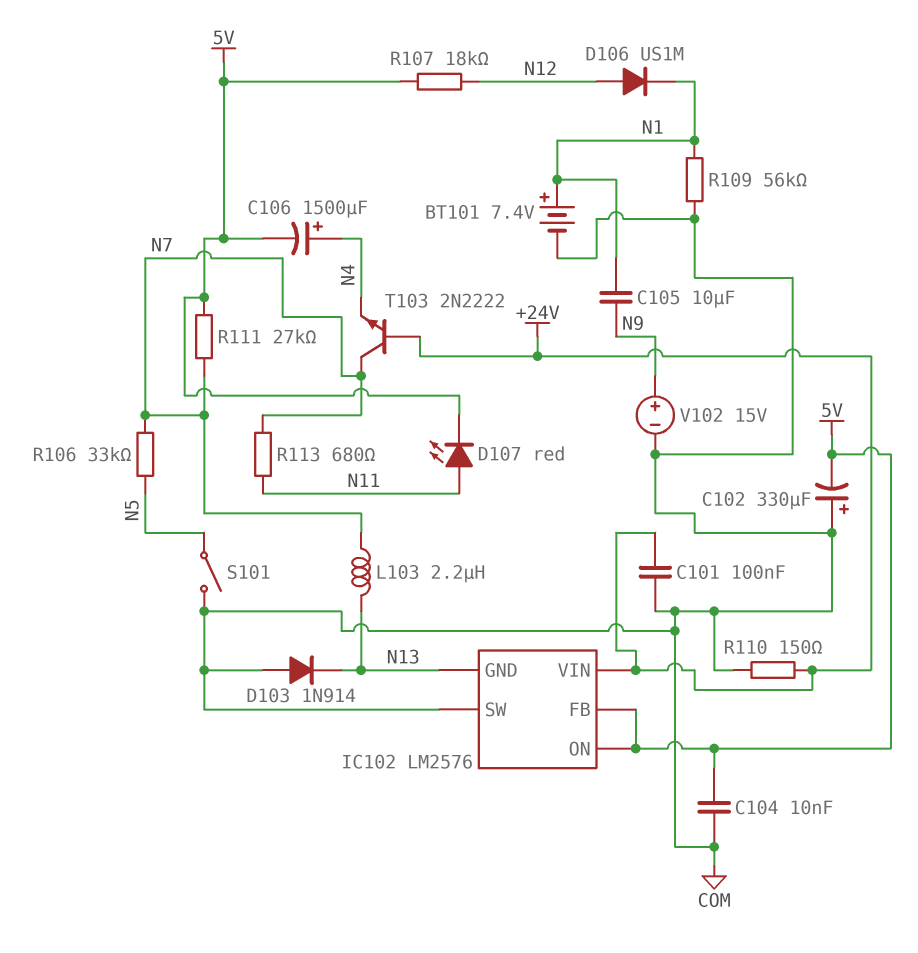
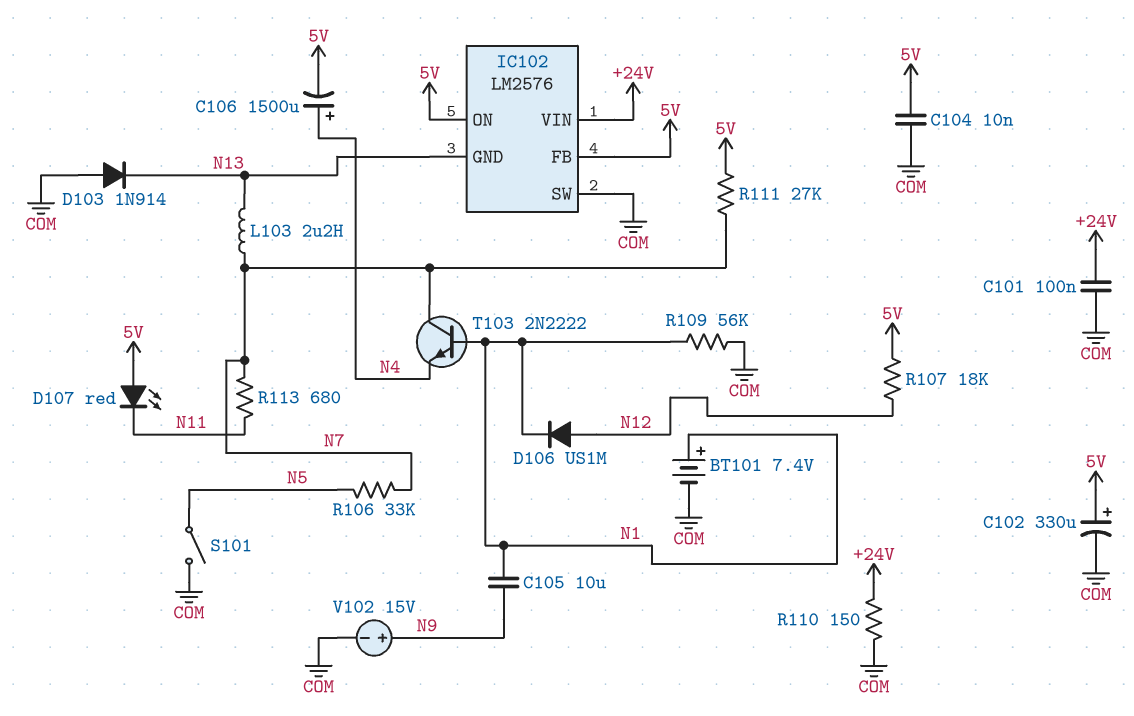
C102: 330uF (plus COM, minus 5V) -> 330uF (plus 5V, minus COM)
D107: LED red (A N11, K 5V) -> LED red (A 5V, K N11)
T103: NPN 2N2222 (B +24V, C N7, E N4) -> NPN 2N2222 (B N1, C N7, E N4)

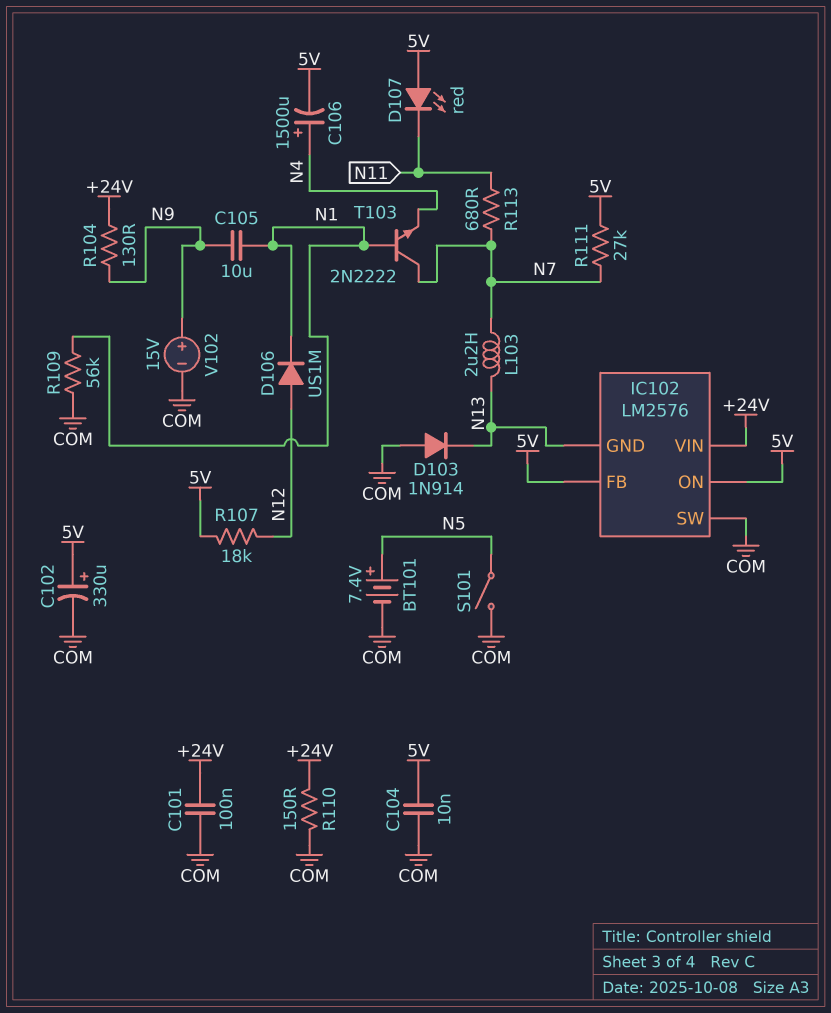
BT101: 7.4V (plus N1, minus COM) -> 7.4V (plus N5, minus COM)
R104: none -> 130 (+24V, N9)
R106: 33k (N5, N7) -> none

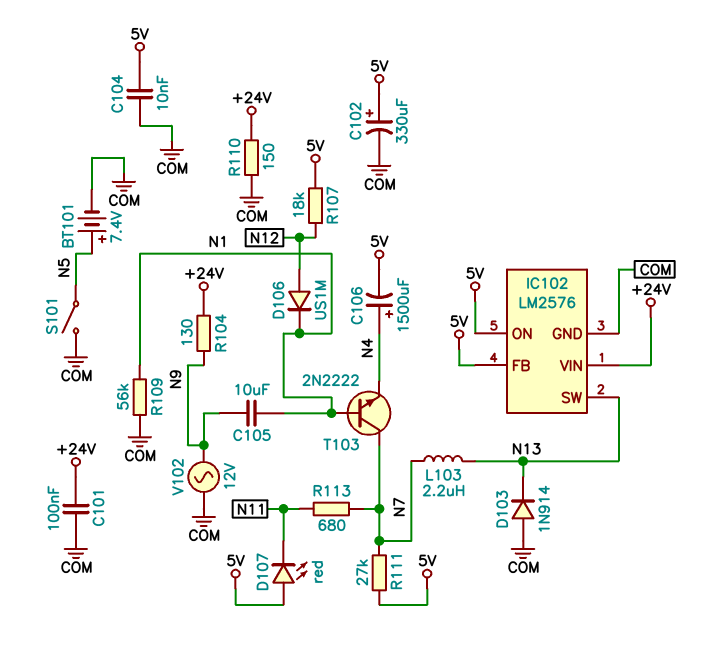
IC102 pin GND: N13 -> COM
IC102 pin SW: COM -> N13
V102: 15V (plus N9, minus COM) -> AC 12V (COM, N9)

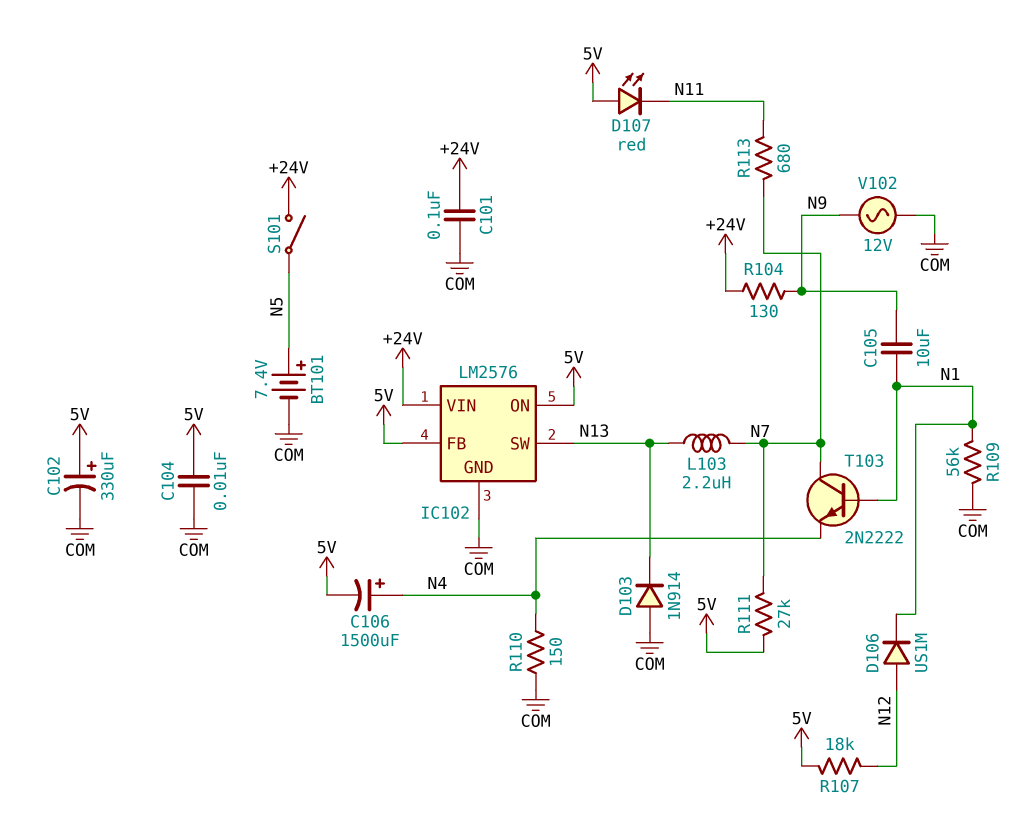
R110: 150 (+24V, COM) -> 150 (COM, N4)
S101: switch (COM, N5) -> switch (+24V, N5)

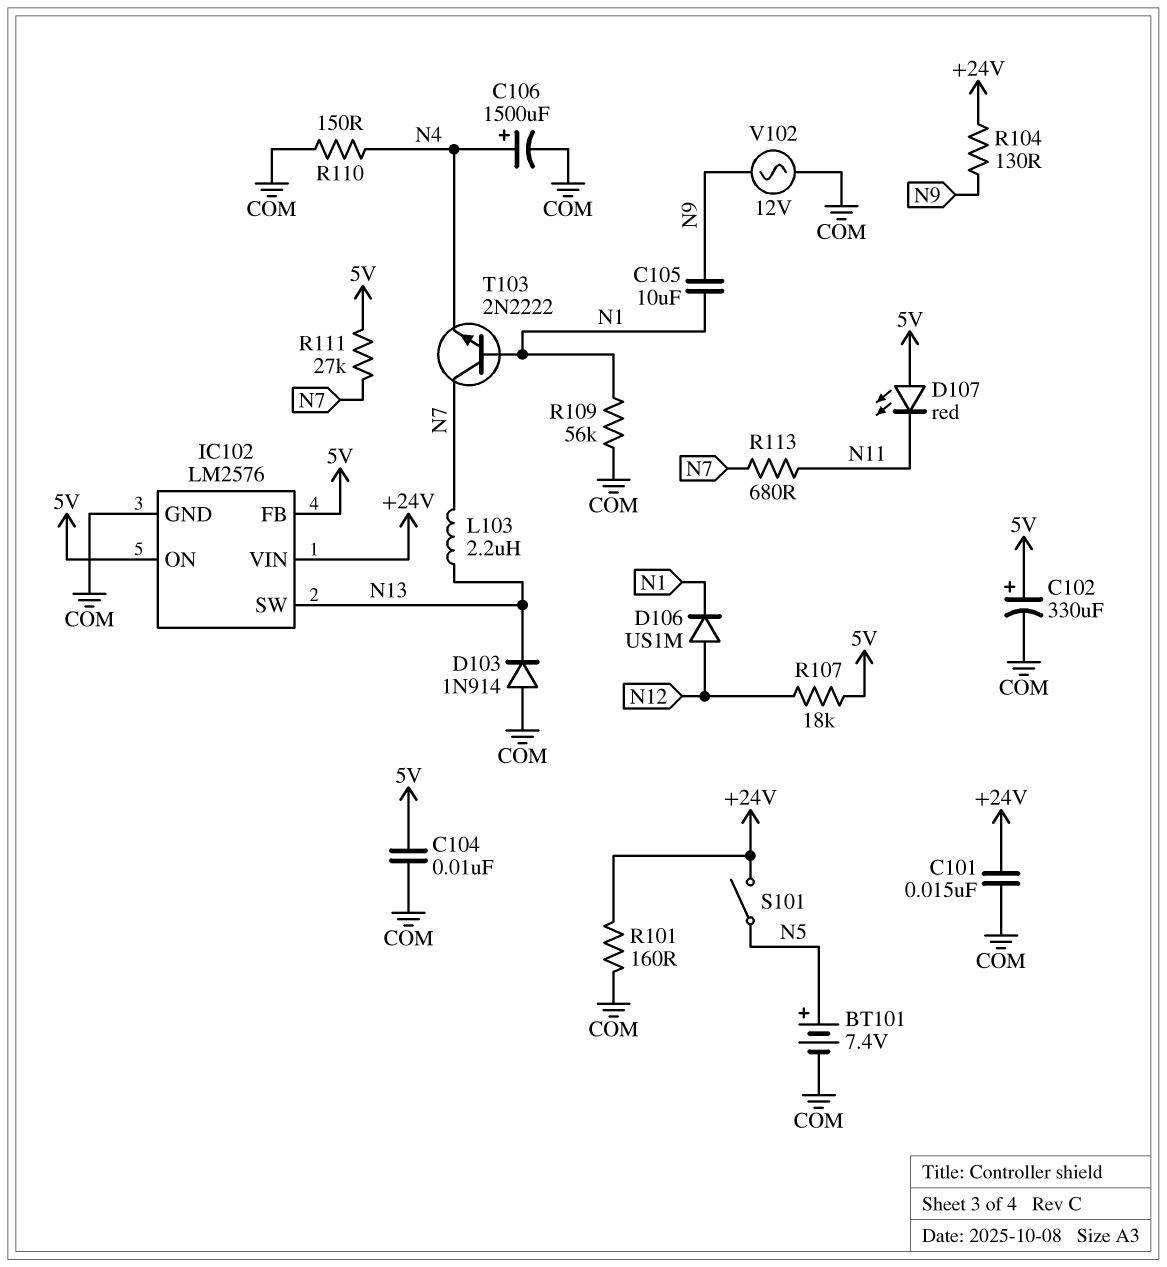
C101: 100nF (+24V, COM) -> 15nF (+24V, COM)
C106: 1500uF (plus N4, minus 5V) -> 1500uF (plus N4, minus COM)
R101: none -> 160 (+24V, COM)

